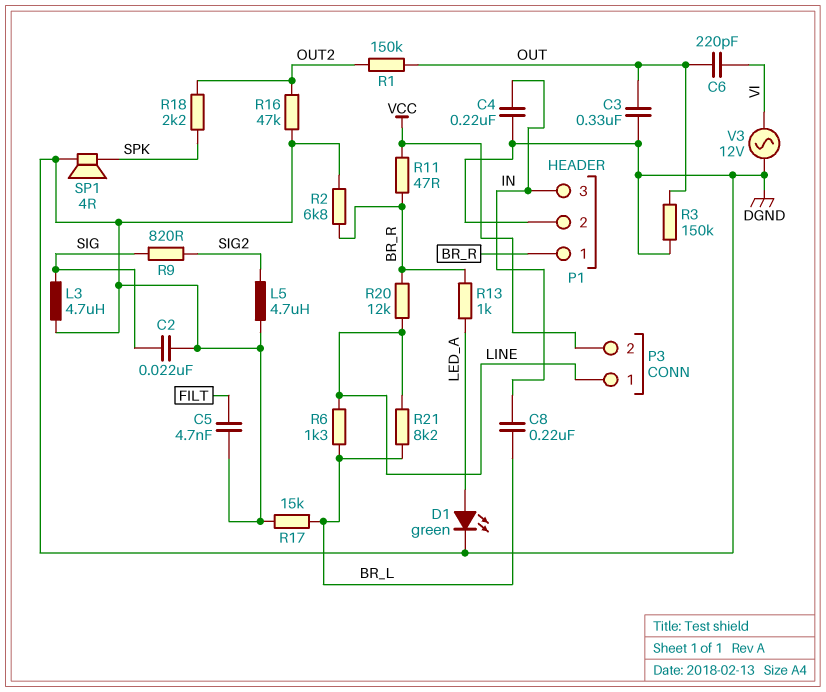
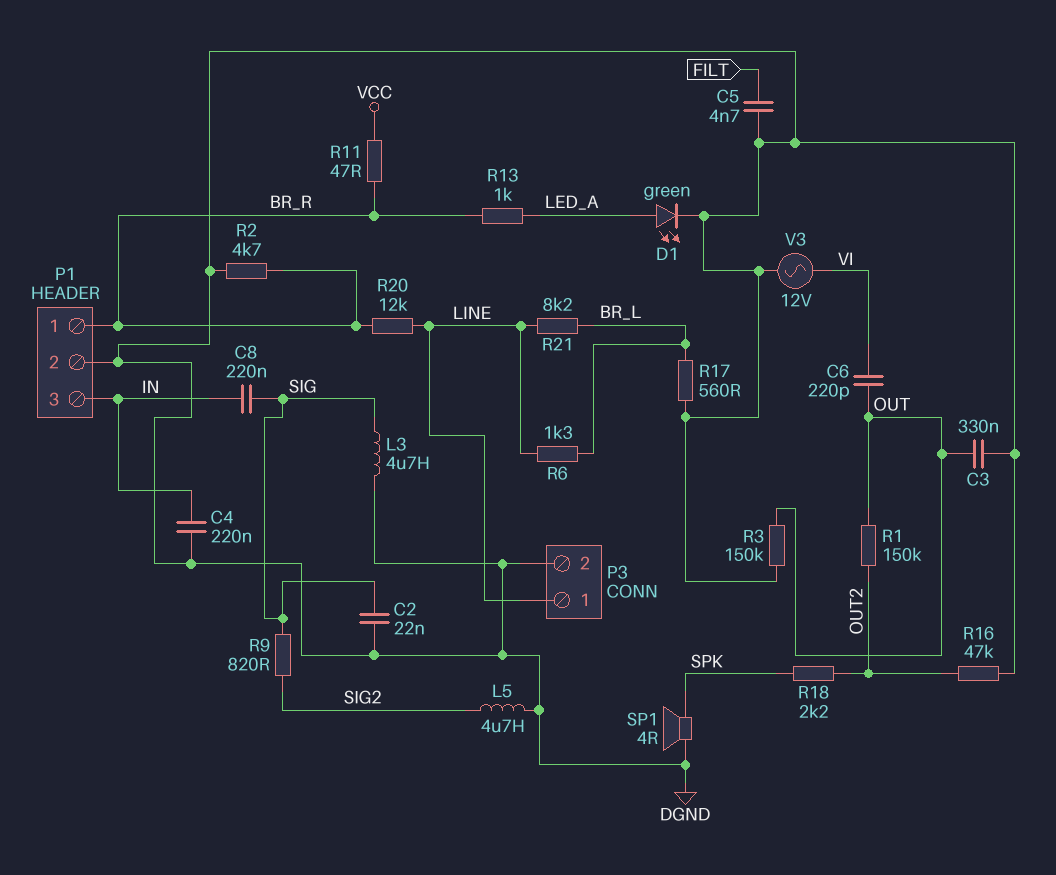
C8: 220nF (BR_L, IN) -> 220nF (IN, SIG)
P3 pin 2: VCC -> DGND
R2: 6.8k (BR_R, DGND) -> 4.7k (BR_R, DGND)
R17: 15k (BR_L, DGND) -> 560 (BR_L, DGND)

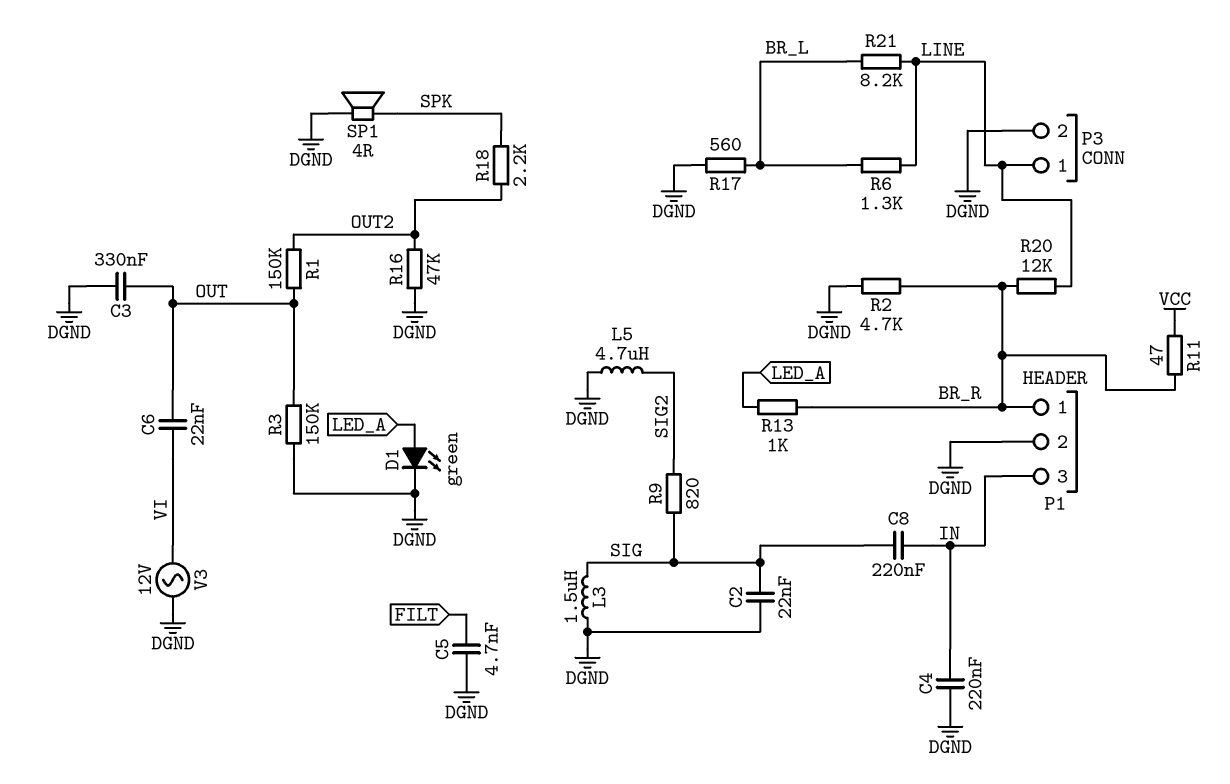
C6: 220pF (OUT, VI) -> 22nF (OUT, VI)
L3: 4.7uH (DGND, SIG) -> 1.5uH (DGND, SIG)

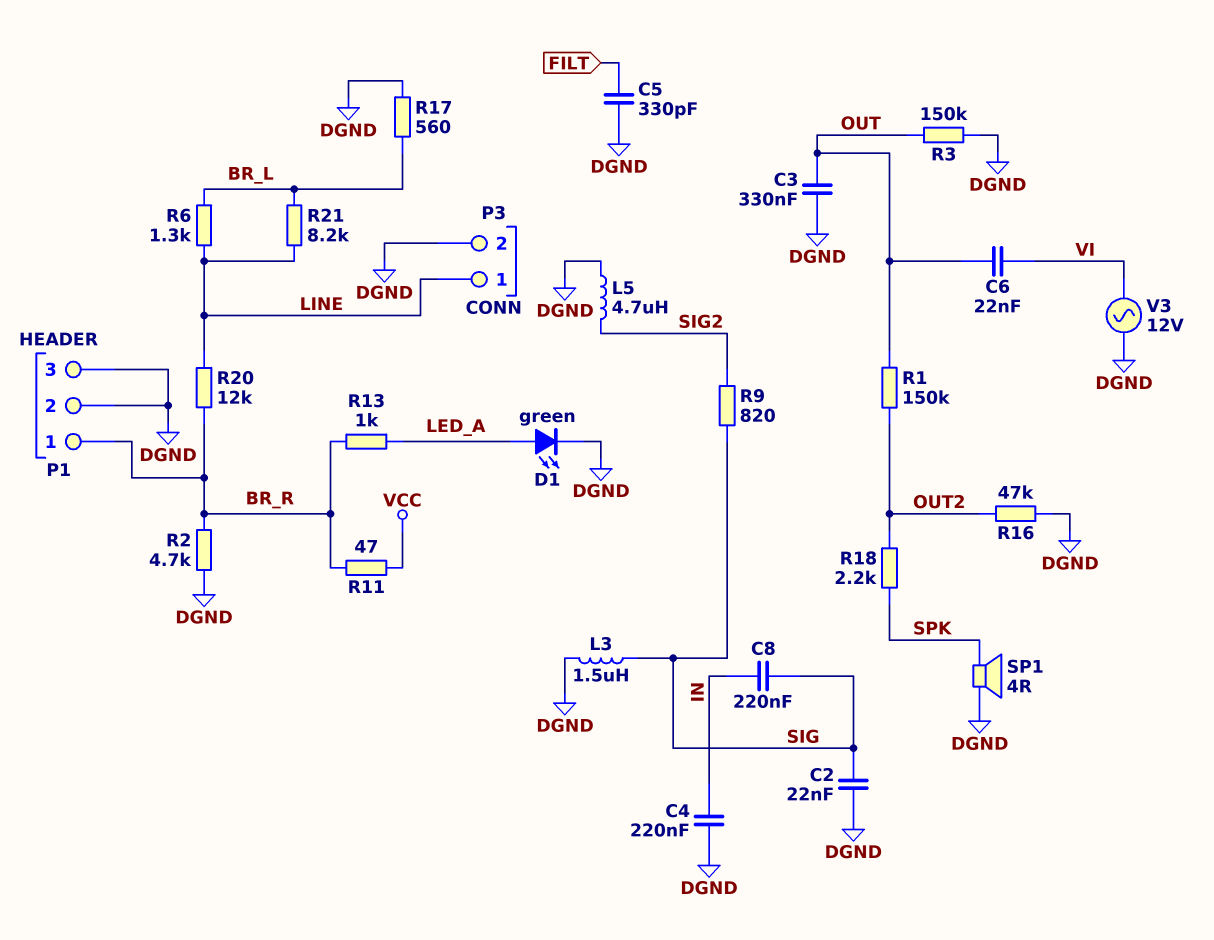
C5: 4.7nF (DGND, FILT) -> 330pF (DGND, FILT)
P1 pin 3: IN -> DGND

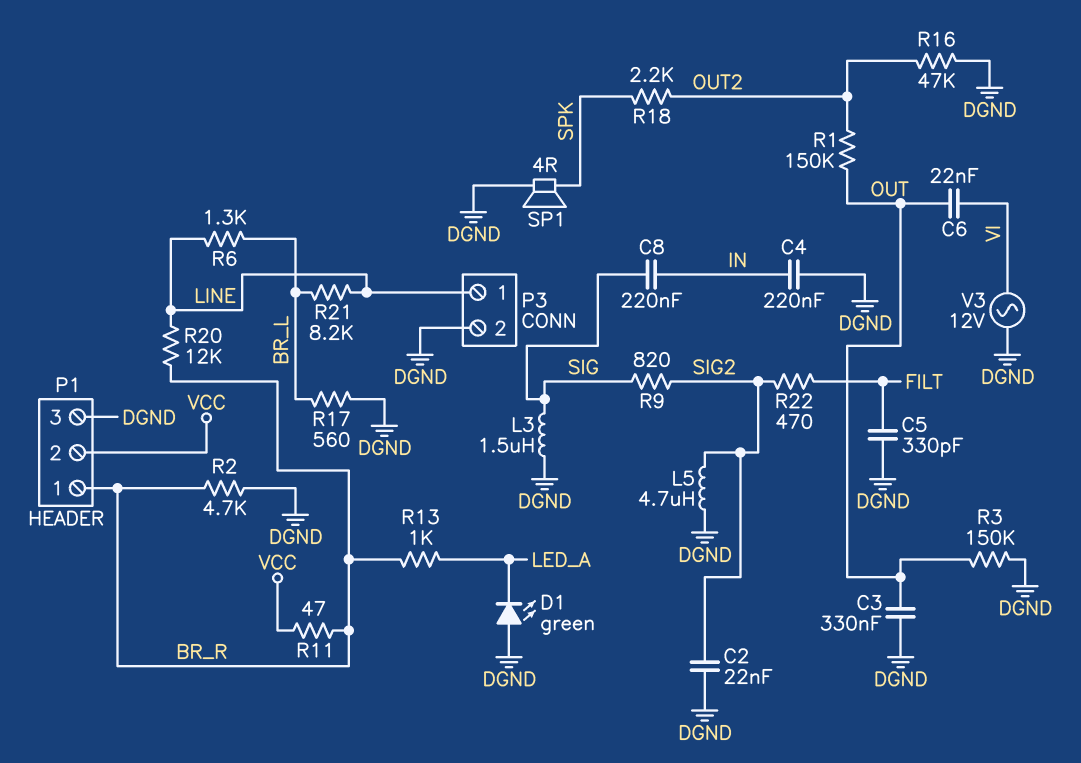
C2: 22nF (DGND, SIG) -> 22nF (DGND, SIG2)
D1: LED green (A LED_A, K DGND) -> LED green (A DGND, K LED_A)
P1 pin 2: DGND -> VCC
R22: none -> 470 (FILT, SIG2)

